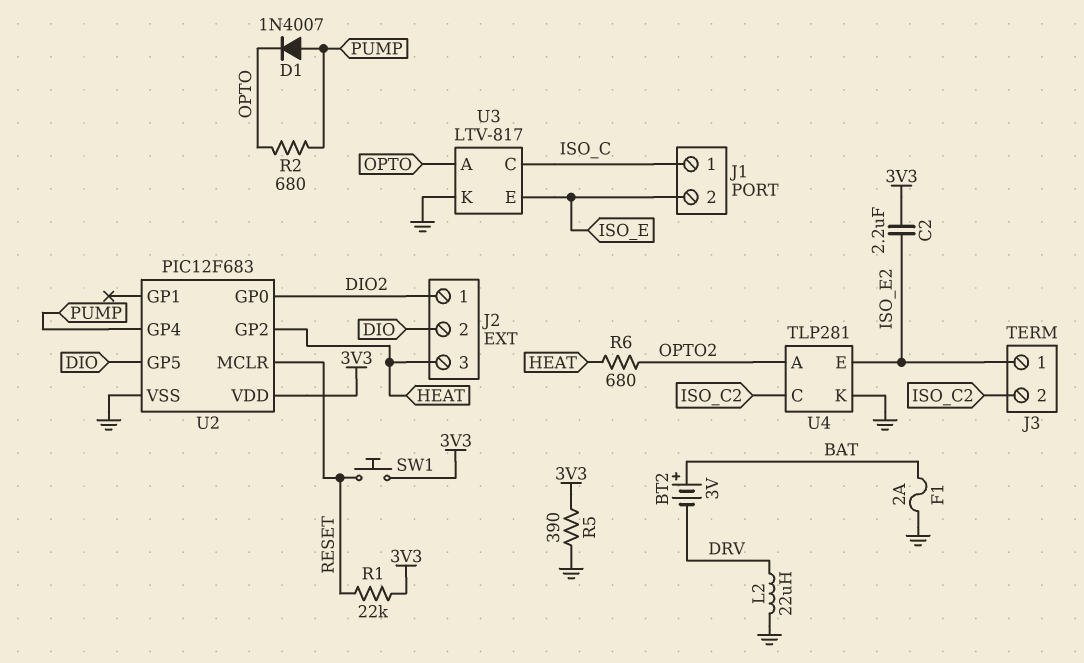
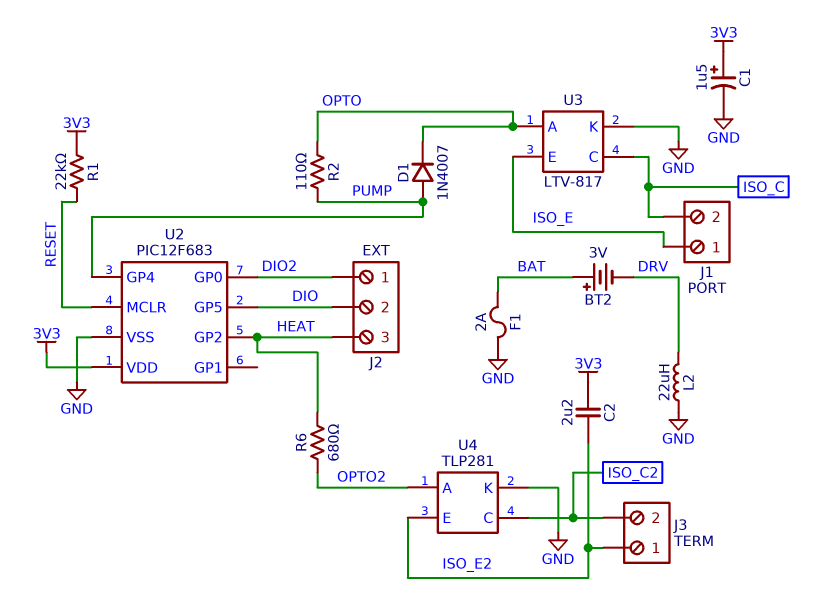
C1: none -> 1.5uF (plus 3V3, minus GND)
J1 pin 1: ISO_C -> ISO_E
J1 pin 2: ISO_E -> ISO_C
R2: 680 (OPTO, PUMP) -> 110 (OPTO, PUMP)
R5: 390 (3V3, GND) -> none
SW1: button (3V3, RESET) -> none

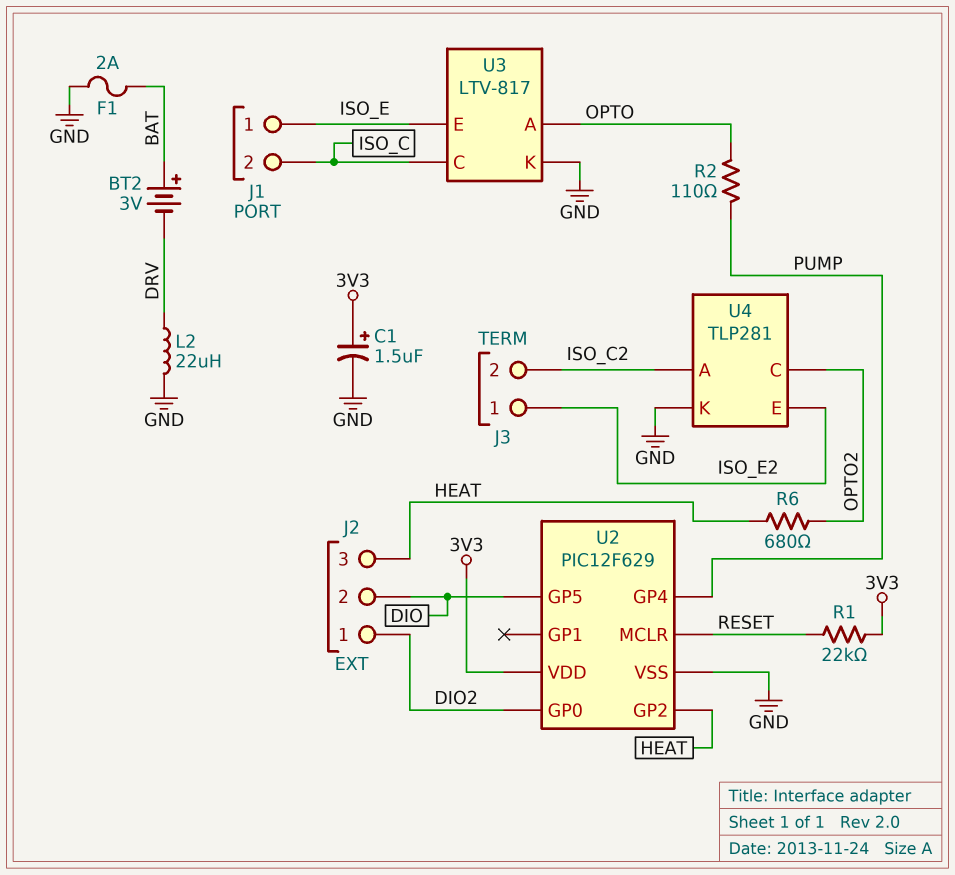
C2: 2.2uF (3V3, ISO_E2) -> none
D1: diode 1N4007 (A PUMP, K OPTO) -> none
U2: PIC12F683 -> PIC12F629
U4 pin A: OPTO2 -> ISO_C2
U4 pin C: ISO_C2 -> OPTO2

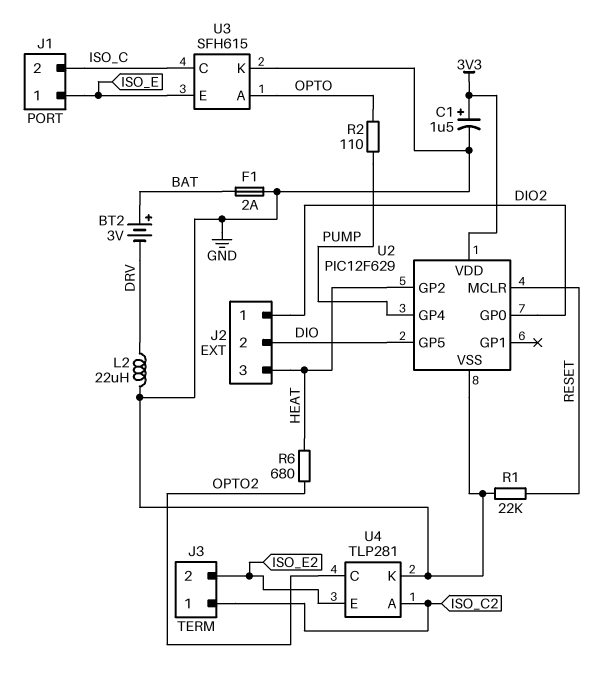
J3 pin 1: ISO_E2 -> ISO_C2
J3 pin 2: ISO_C2 -> ISO_E2
R1: 22k (3V3, RESET) -> 22k (GND, RESET)
U3: LTV-817 -> SFH615

